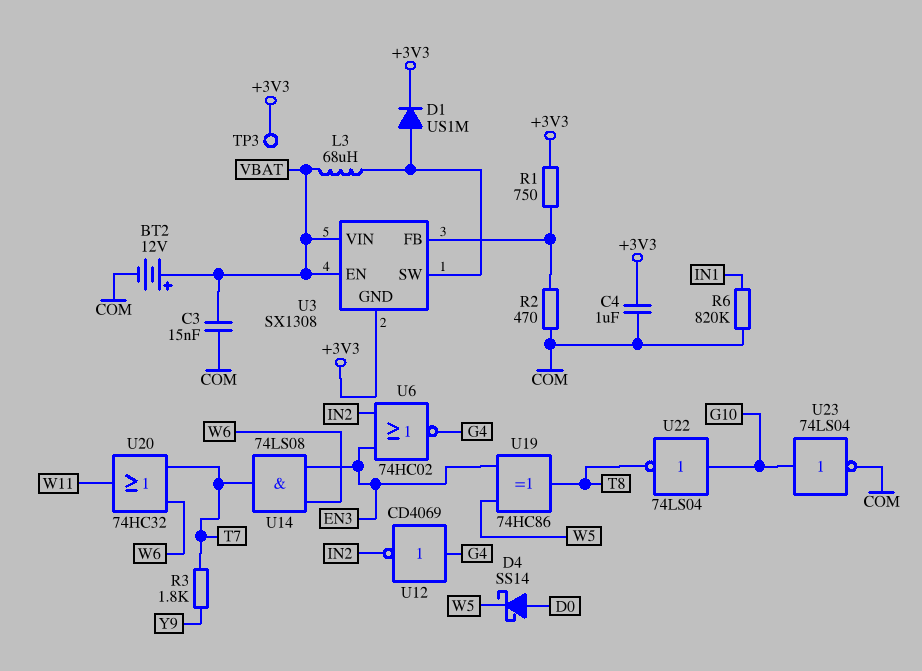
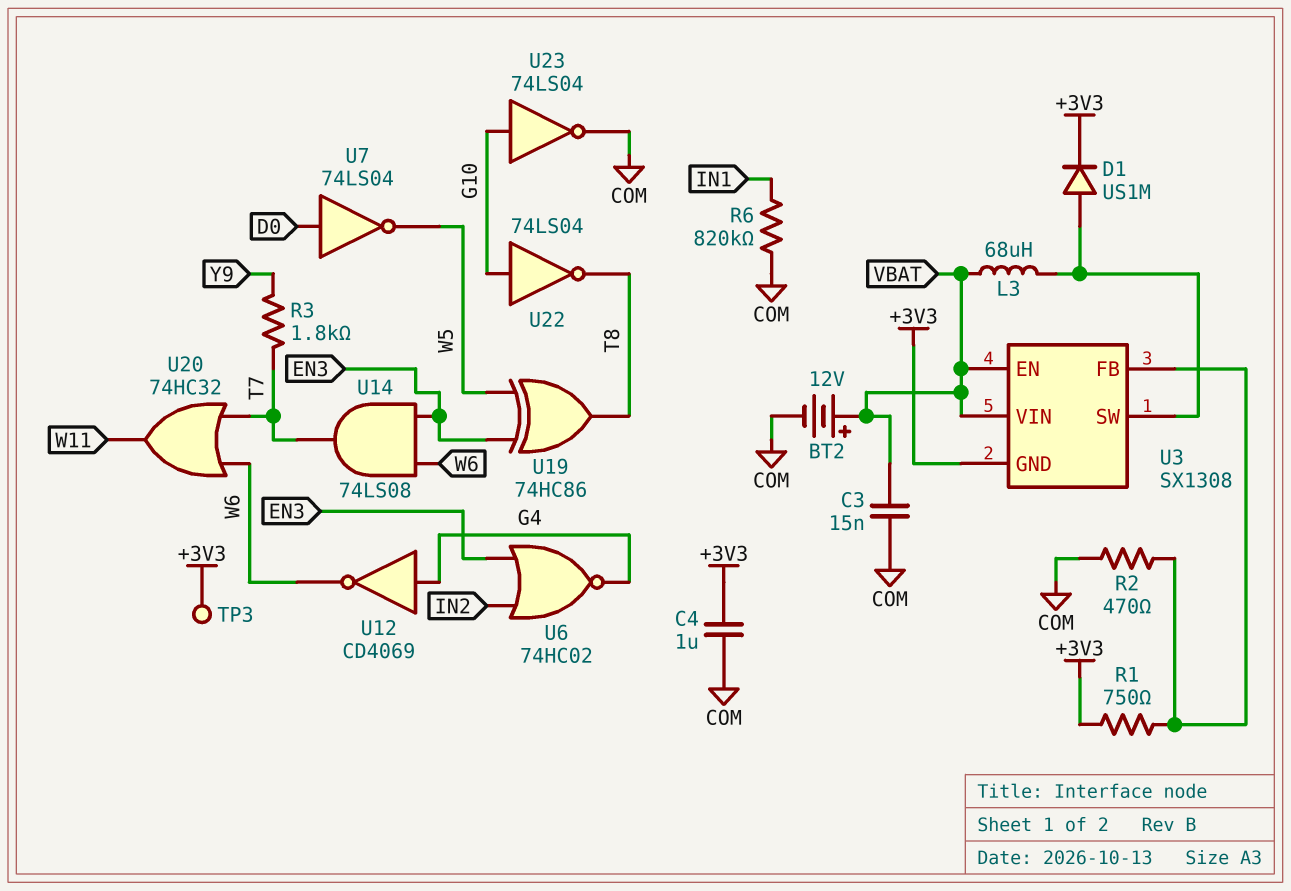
D4: schottky SS14 (A D0, K W5) -> none
U7: none -> NOT 74LS04 (in D0, out W5)
U12: NOT CD4069 (in G4, out IN2) -> NOT CD4069 (in G4, out W6)

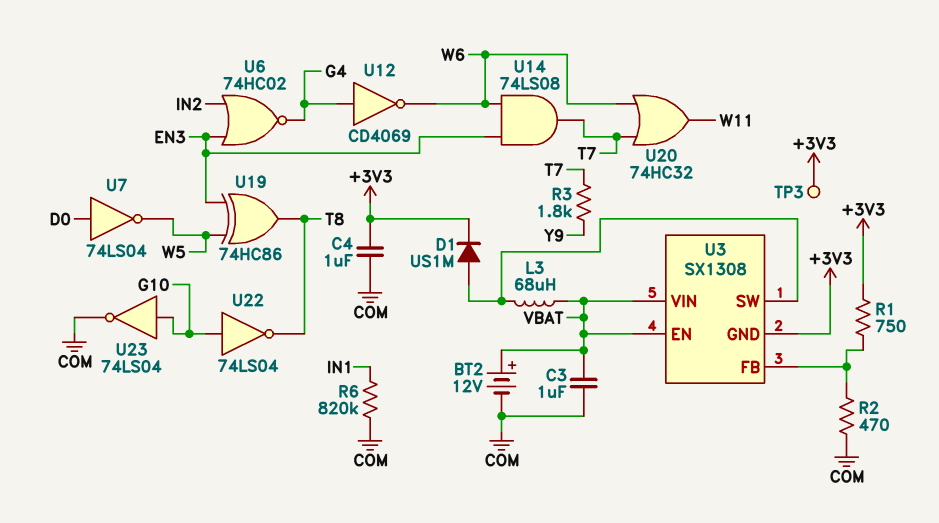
C3: 15nF (COM, VBAT) -> 1uF (COM, VBAT)

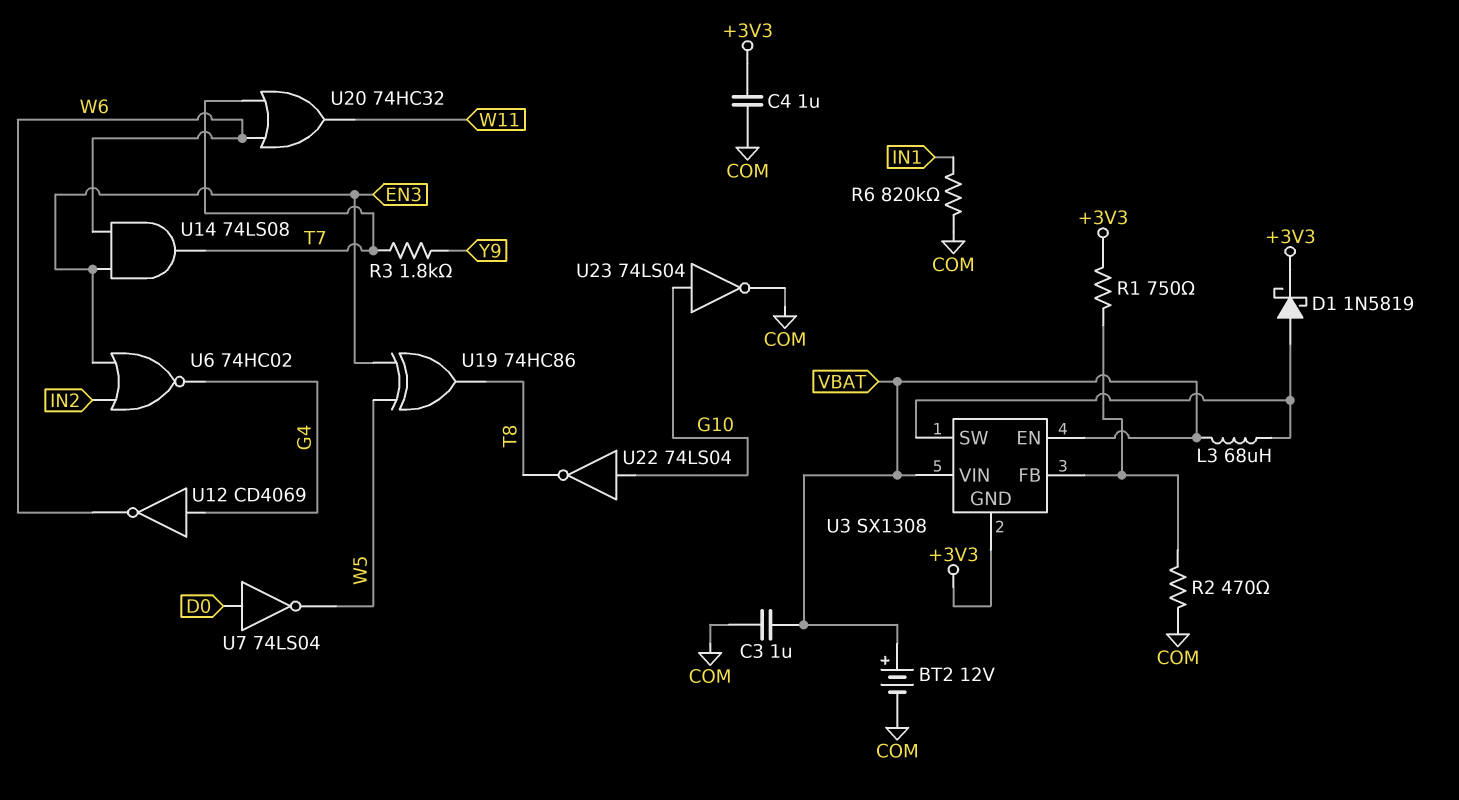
D1: diode US1M (A U3/SW, K +3V3) -> schottky 1N5819 (A U3/SW, K +3V3)
TP3: test point (+3V3) -> none

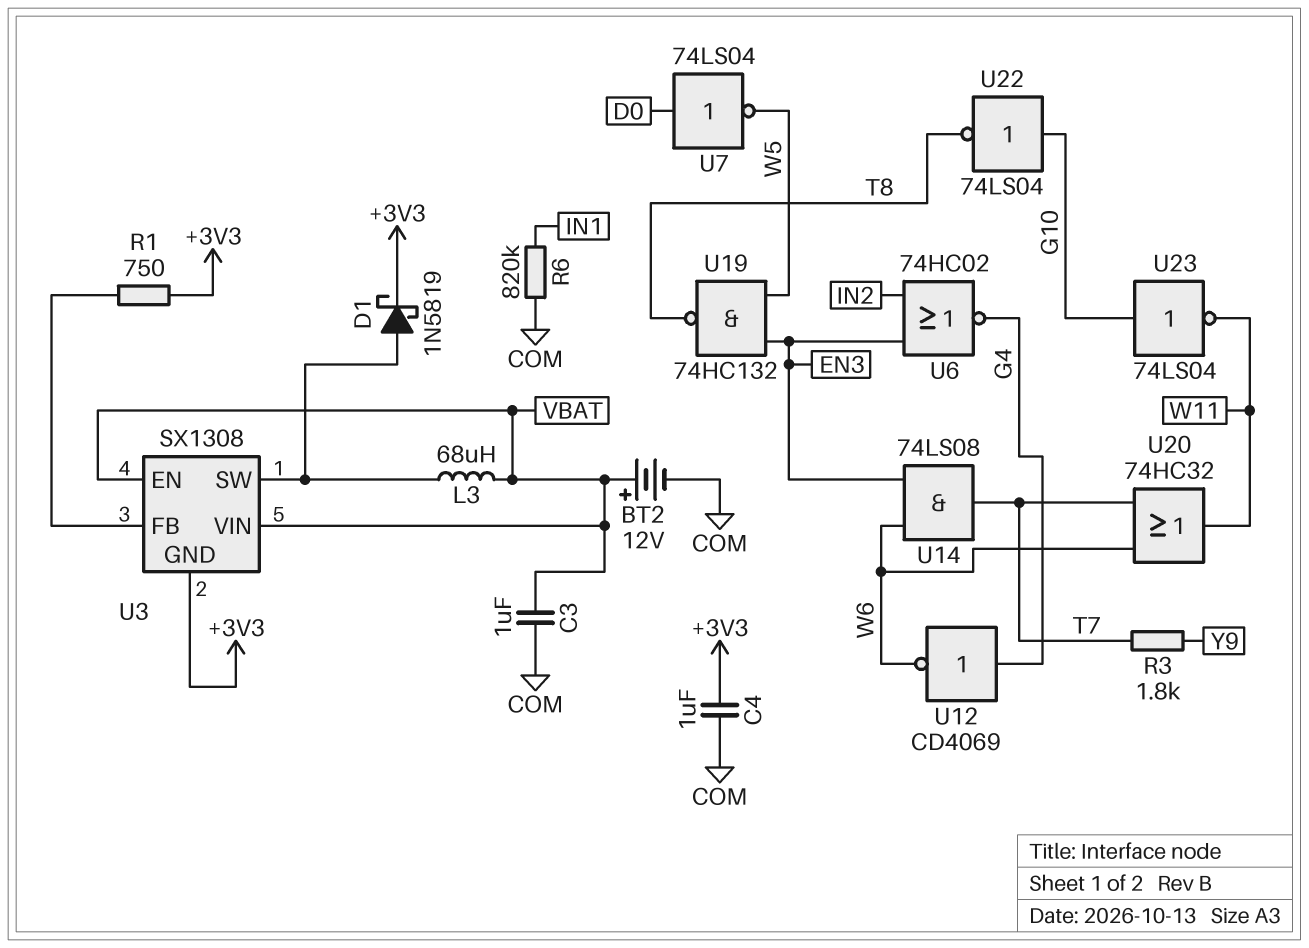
R2: 470 (COM, U3/FB) -> none
U19: XOR 74HC86 (in EN3, in W5, out T8) -> NAND 74HC132 (in EN3, in W5, out T8)
U23: NOT 74LS04 (in G10, out COM) -> NOT 74LS04 (in G10, out W11)

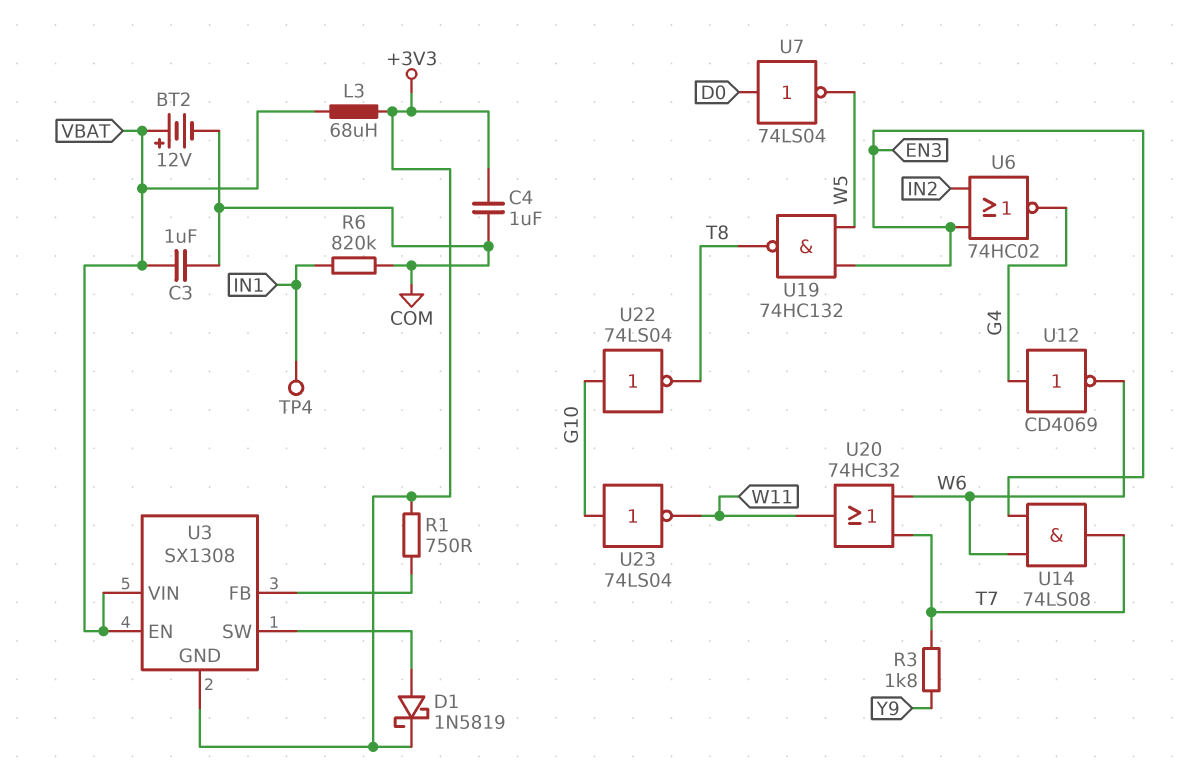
L3: 68uH (U3/SW, VBAT) -> 68uH (+3V3, VBAT)
TP4: none -> test point (IN1)

